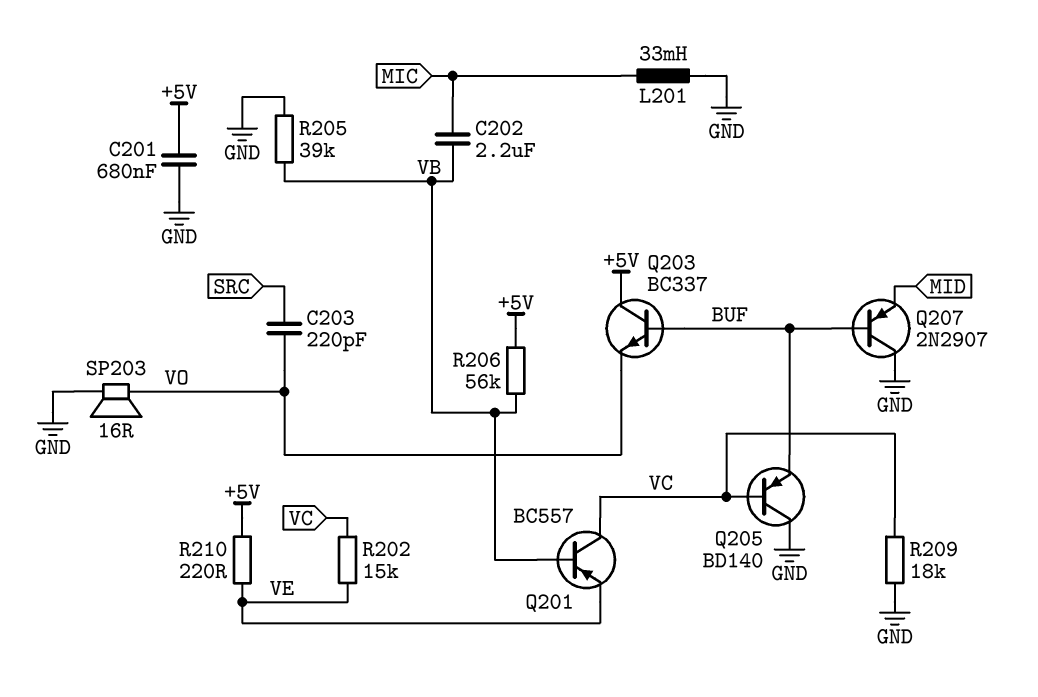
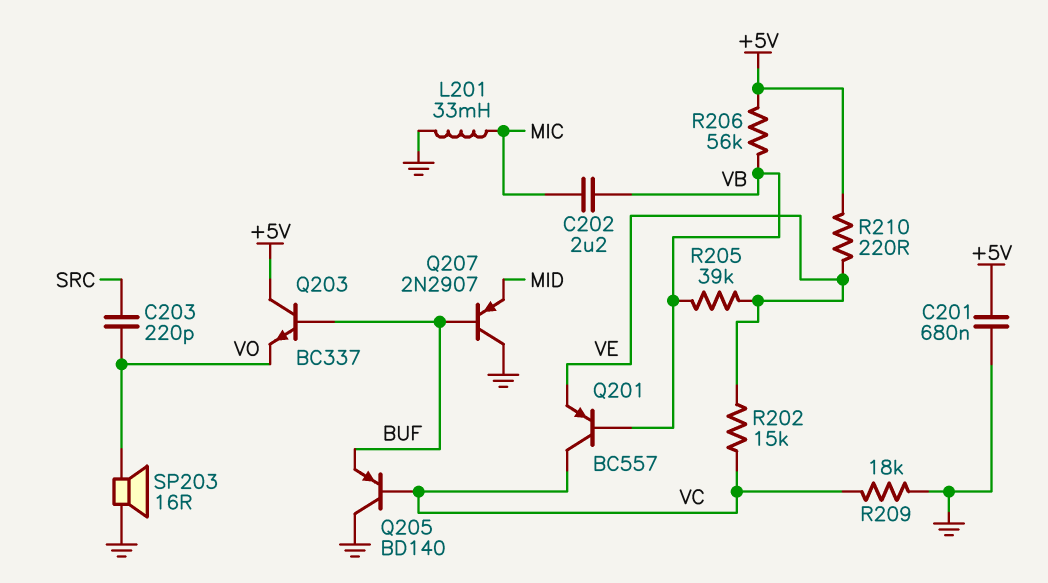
R205: 39k (GND, VB) -> 39k (VB, VE)

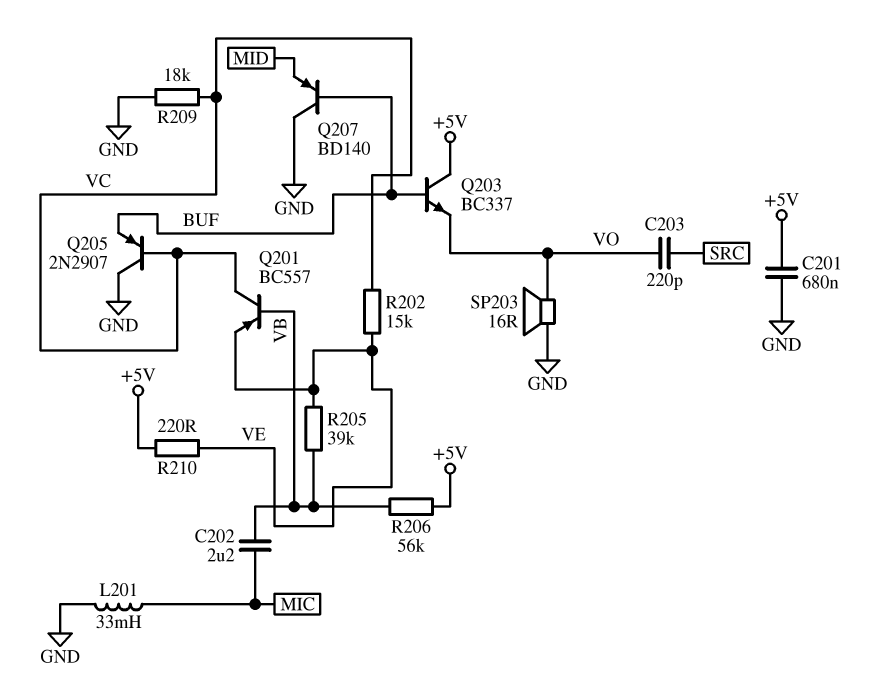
Q205: PNP BD140 (B VC, C GND, E BUF) -> PNP 2N2907 (B VC, C GND, E BUF)
Q207: PNP 2N2907 (B BUF, C GND, E MID) -> PNP BD140 (B BUF, C GND, E MID)

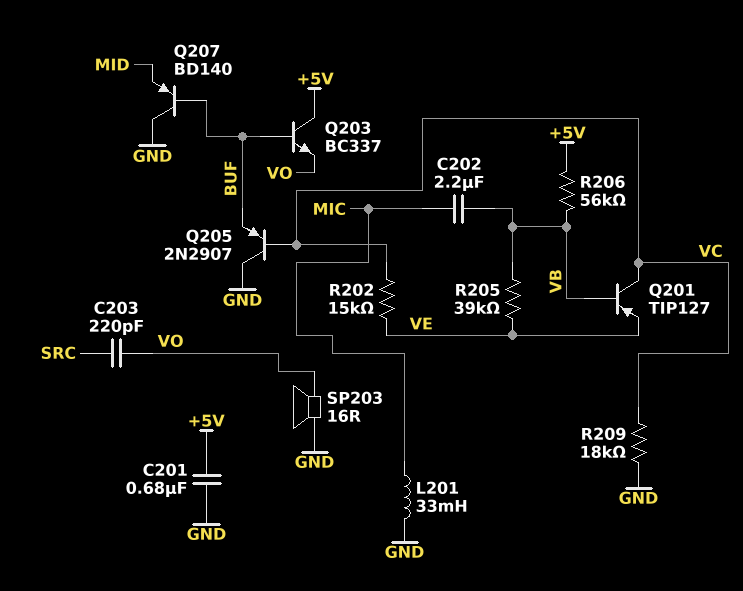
Q201: PNP BC557 (B VB, C VC, E VE) -> PNP TIP127 (B VB, C VC, E VE)
R210: 220 (+5V, VE) -> none

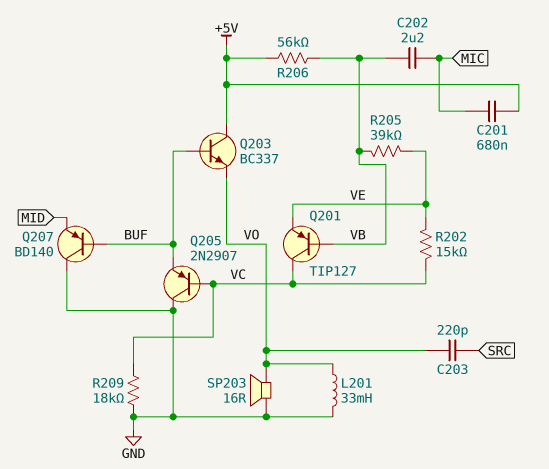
C201: 680nF (+5V, GND) -> 680nF (+5V, MIC)
L201: 33mH (GND, MIC) -> 33mH (GND, VO)

